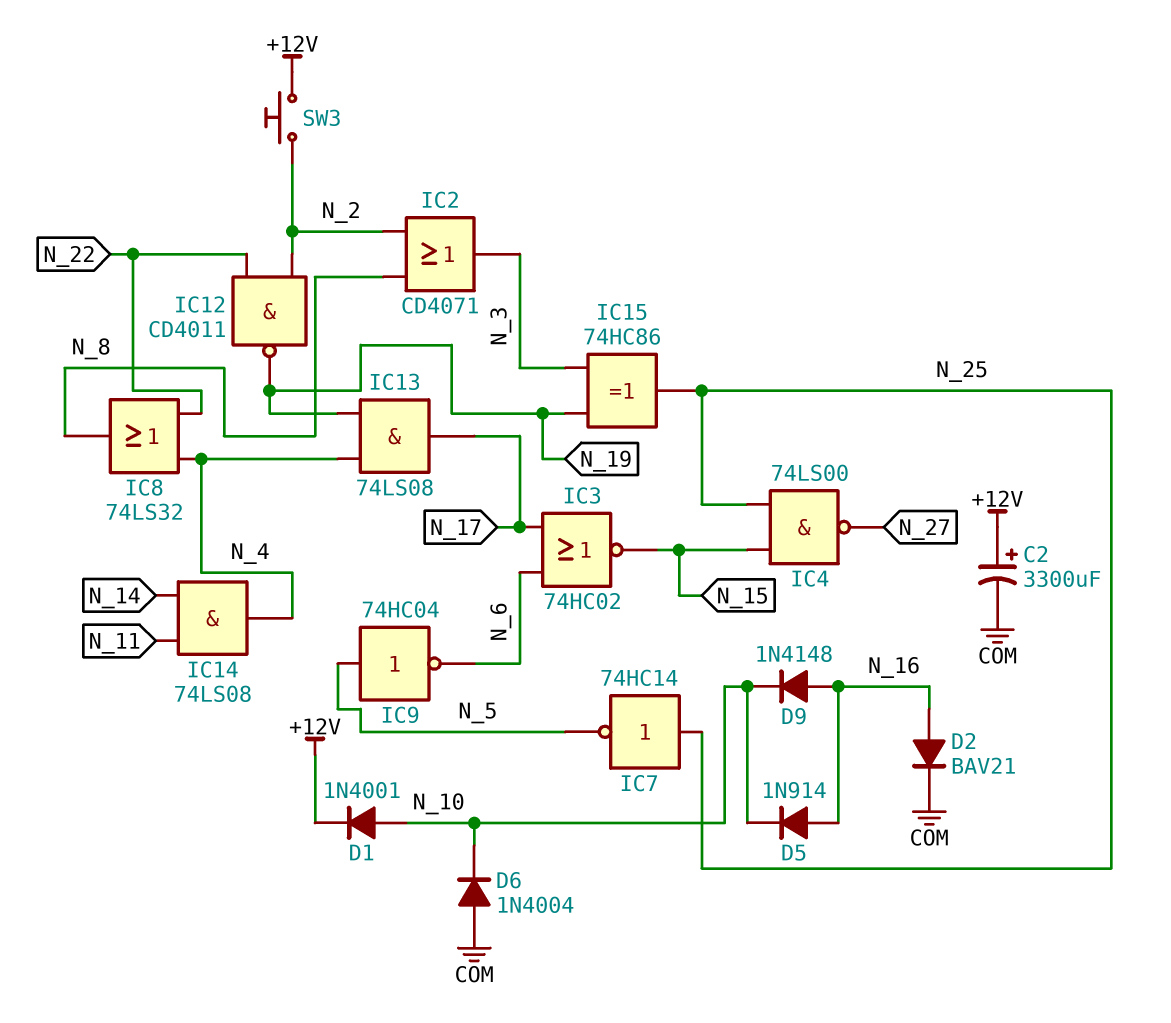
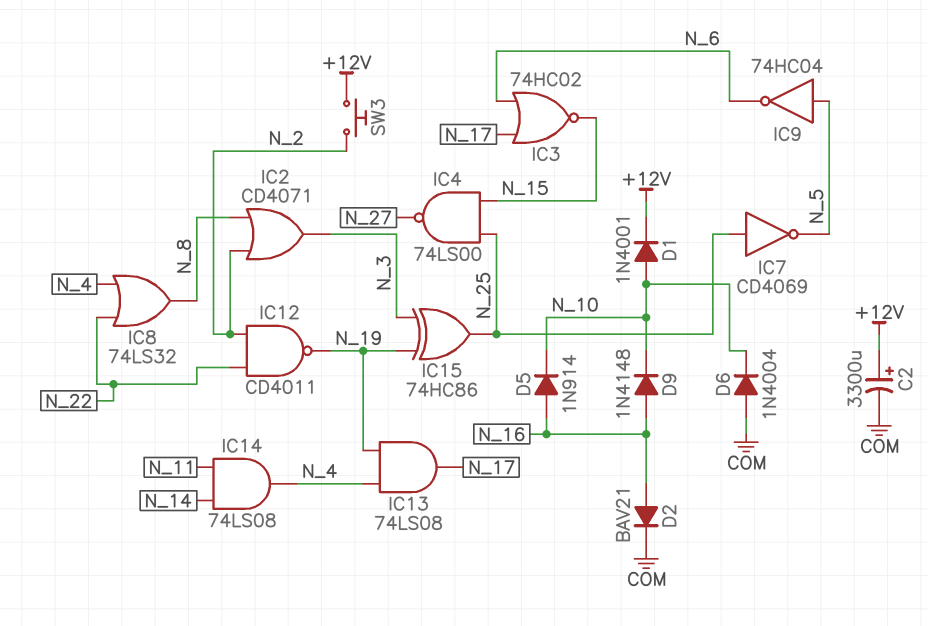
IC7: NOT 74HC14 (in N_25, out N_5) -> NOT CD4069 (in N_25, out N_5)

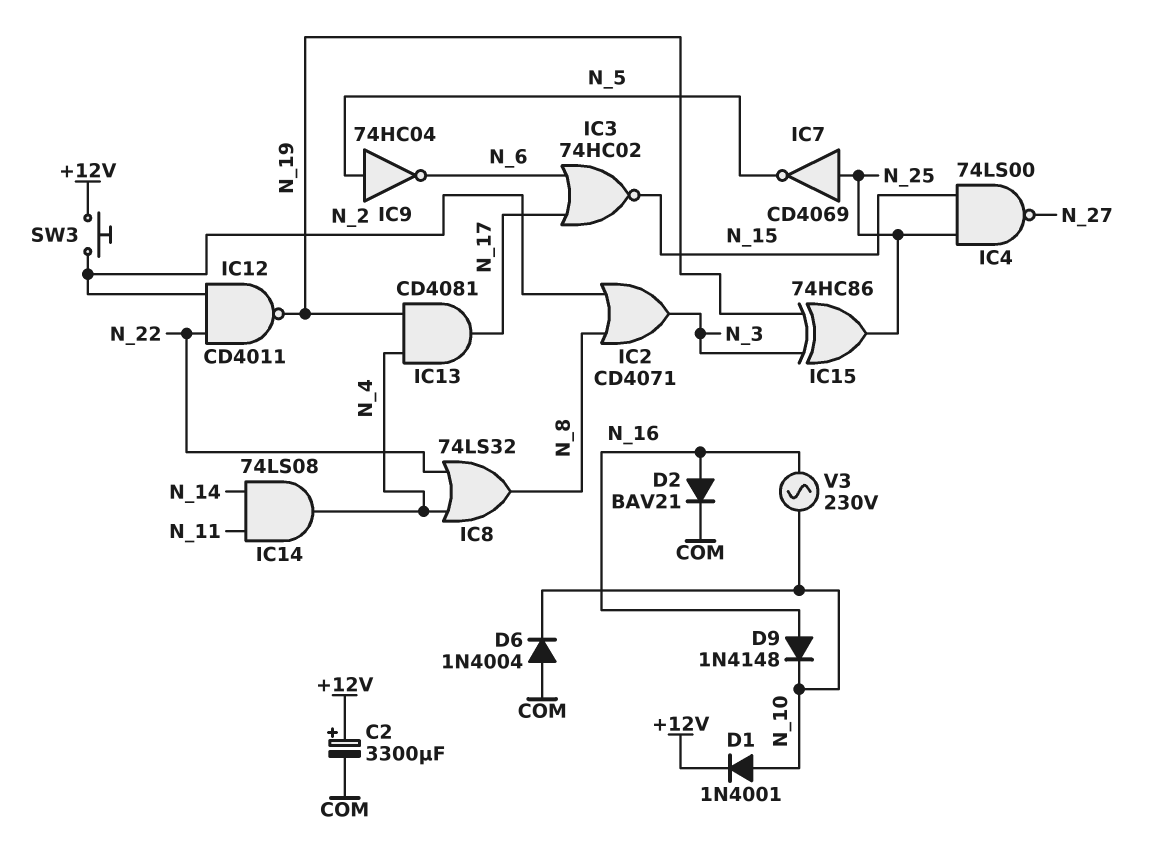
D5: diode 1N914 (A N_16, K N_10) -> none
IC13: AND 74LS08 (in N_4, in N_19, out N_17) -> AND CD4081 (in N_4, in N_19, out N_17)
V3: none -> AC 230V (N_10, N_16)

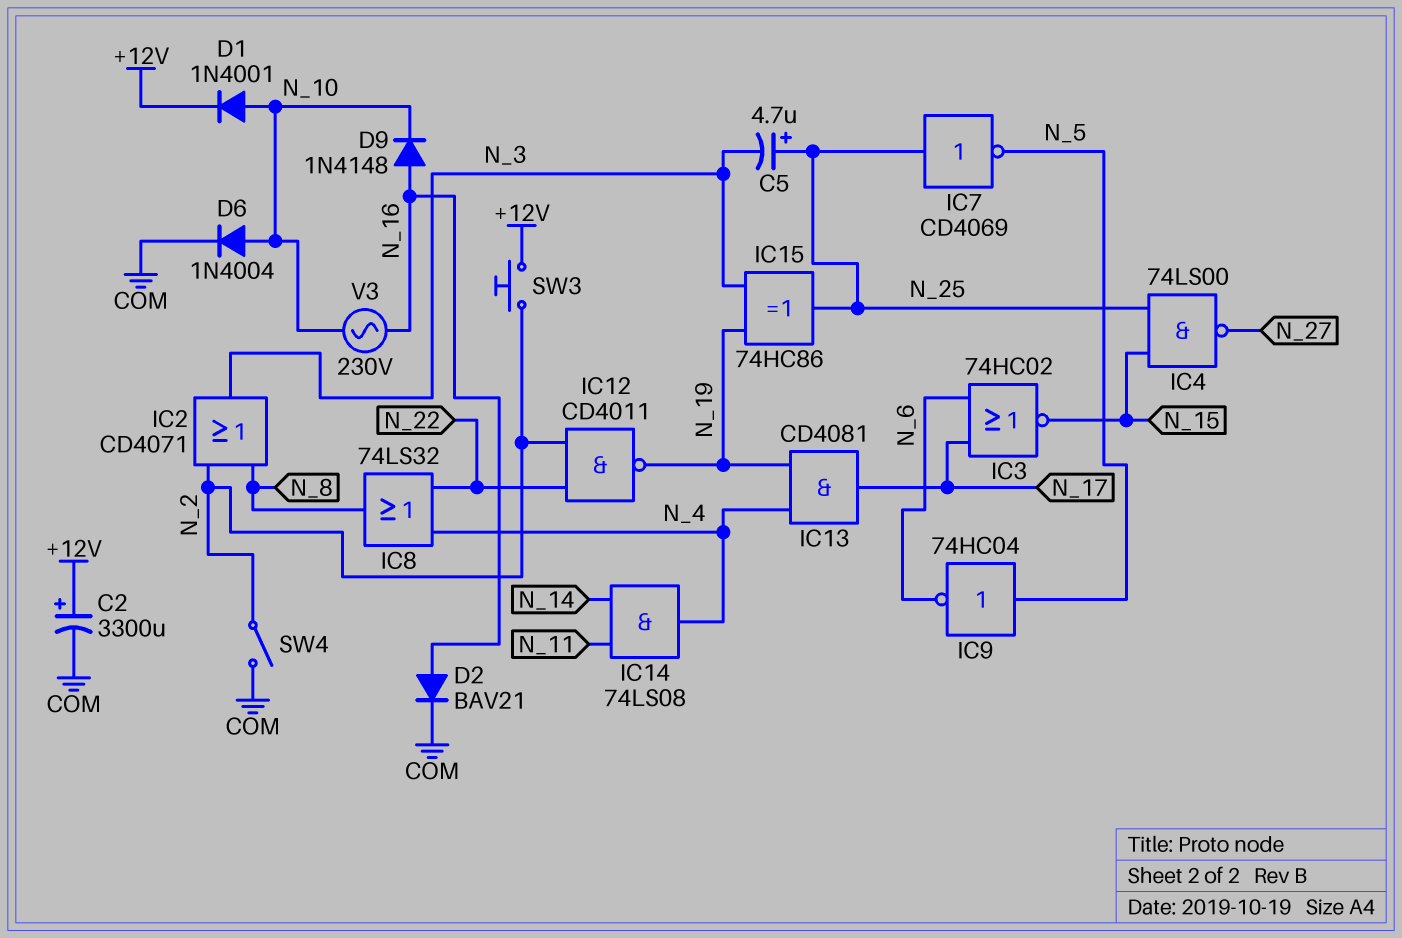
C5: none -> 4.7uF (plus N_25, minus N_3)
D6: diode 1N4004 (A COM, K N_10) -> diode 1N4004 (A N_10, K COM)
SW4: none -> switch (COM, N_2)

